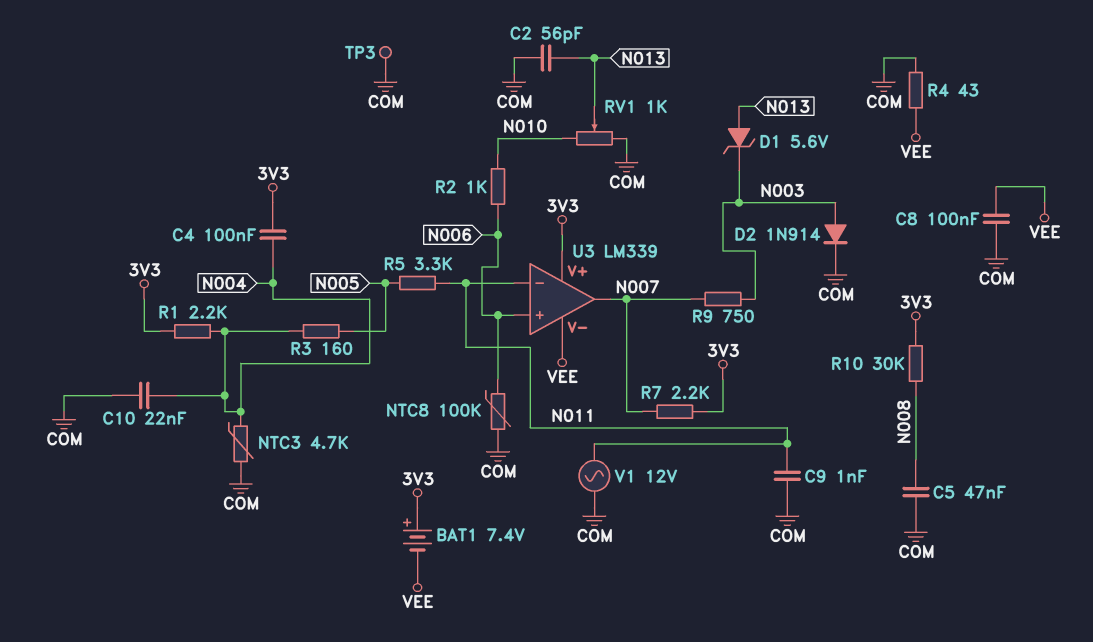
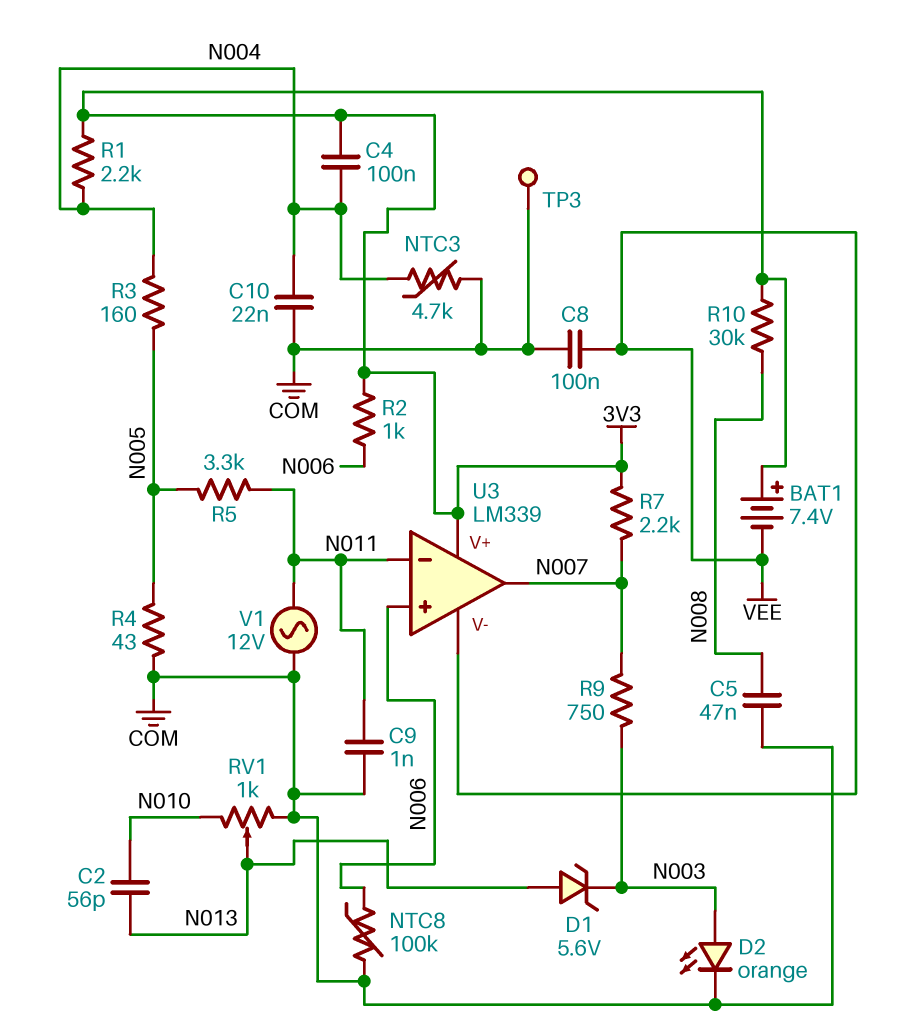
C2: 56pF (COM, N013) -> 56pF (N010, N013)
D2: diode 1N914 (A N003, K COM) -> LED orange (A N003, K COM)
R2: 1k (N006, N010) -> 1k (3V3, N006)
R4: 43 (COM, VEE) -> 43 (COM, N005)

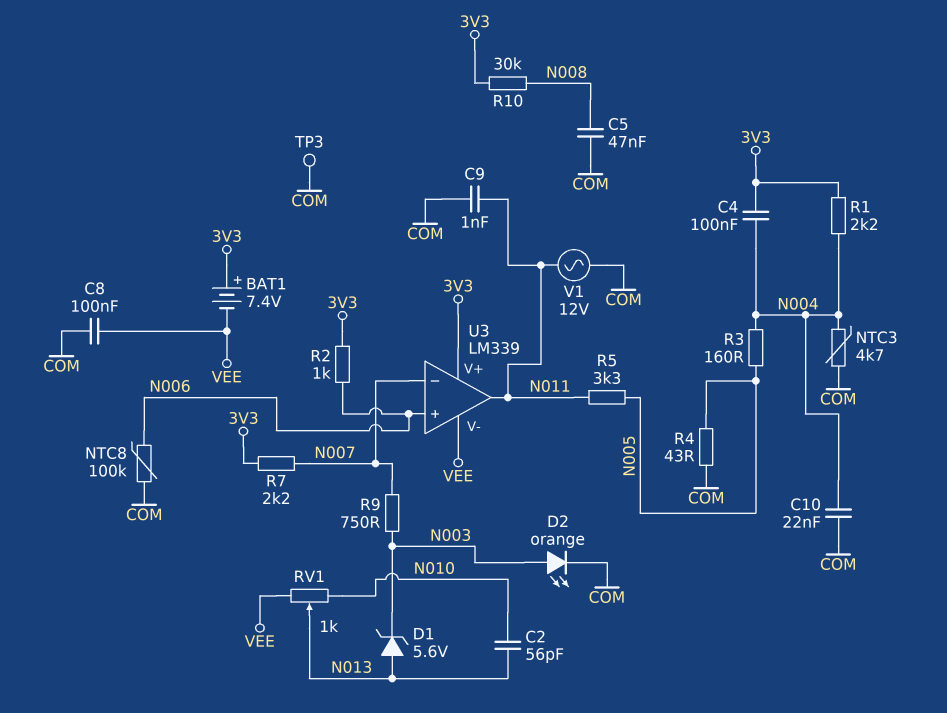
RV1: 1k (COM, N010, wiper N013) -> 1k (N010, VEE, wiper N013)
U3 pin in-: N011 -> N007
U3 pin out: N007 -> N011

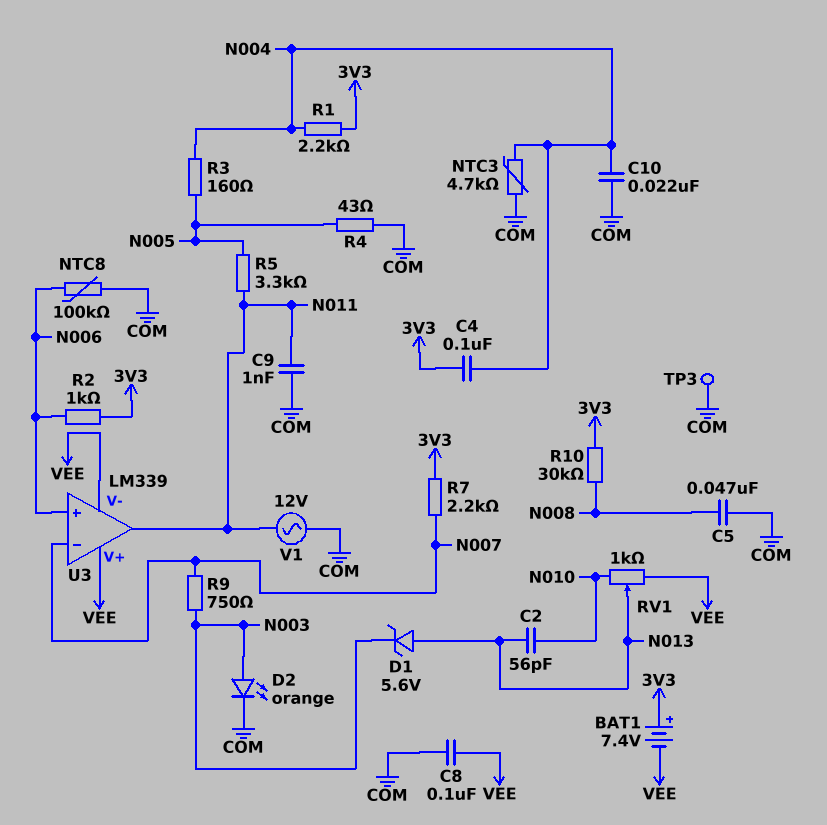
U3 pin V+: 3V3 -> VEE

